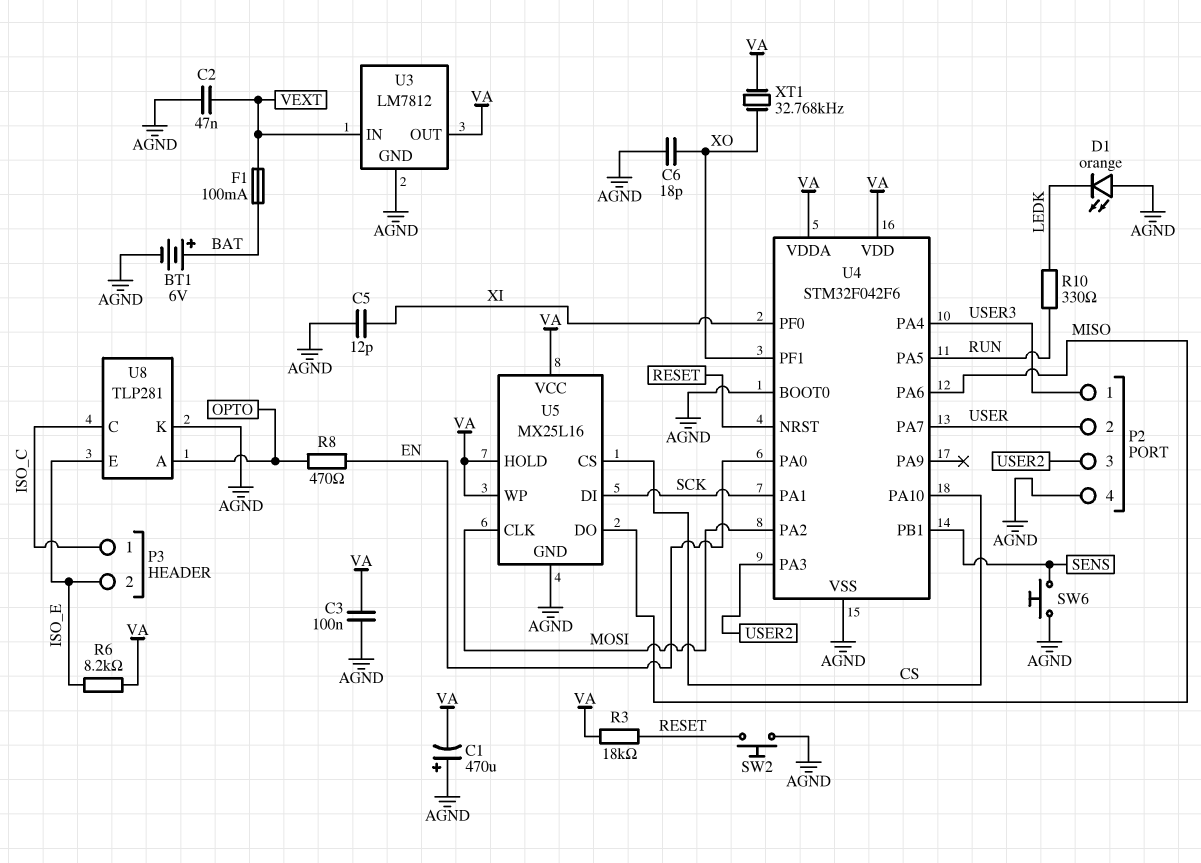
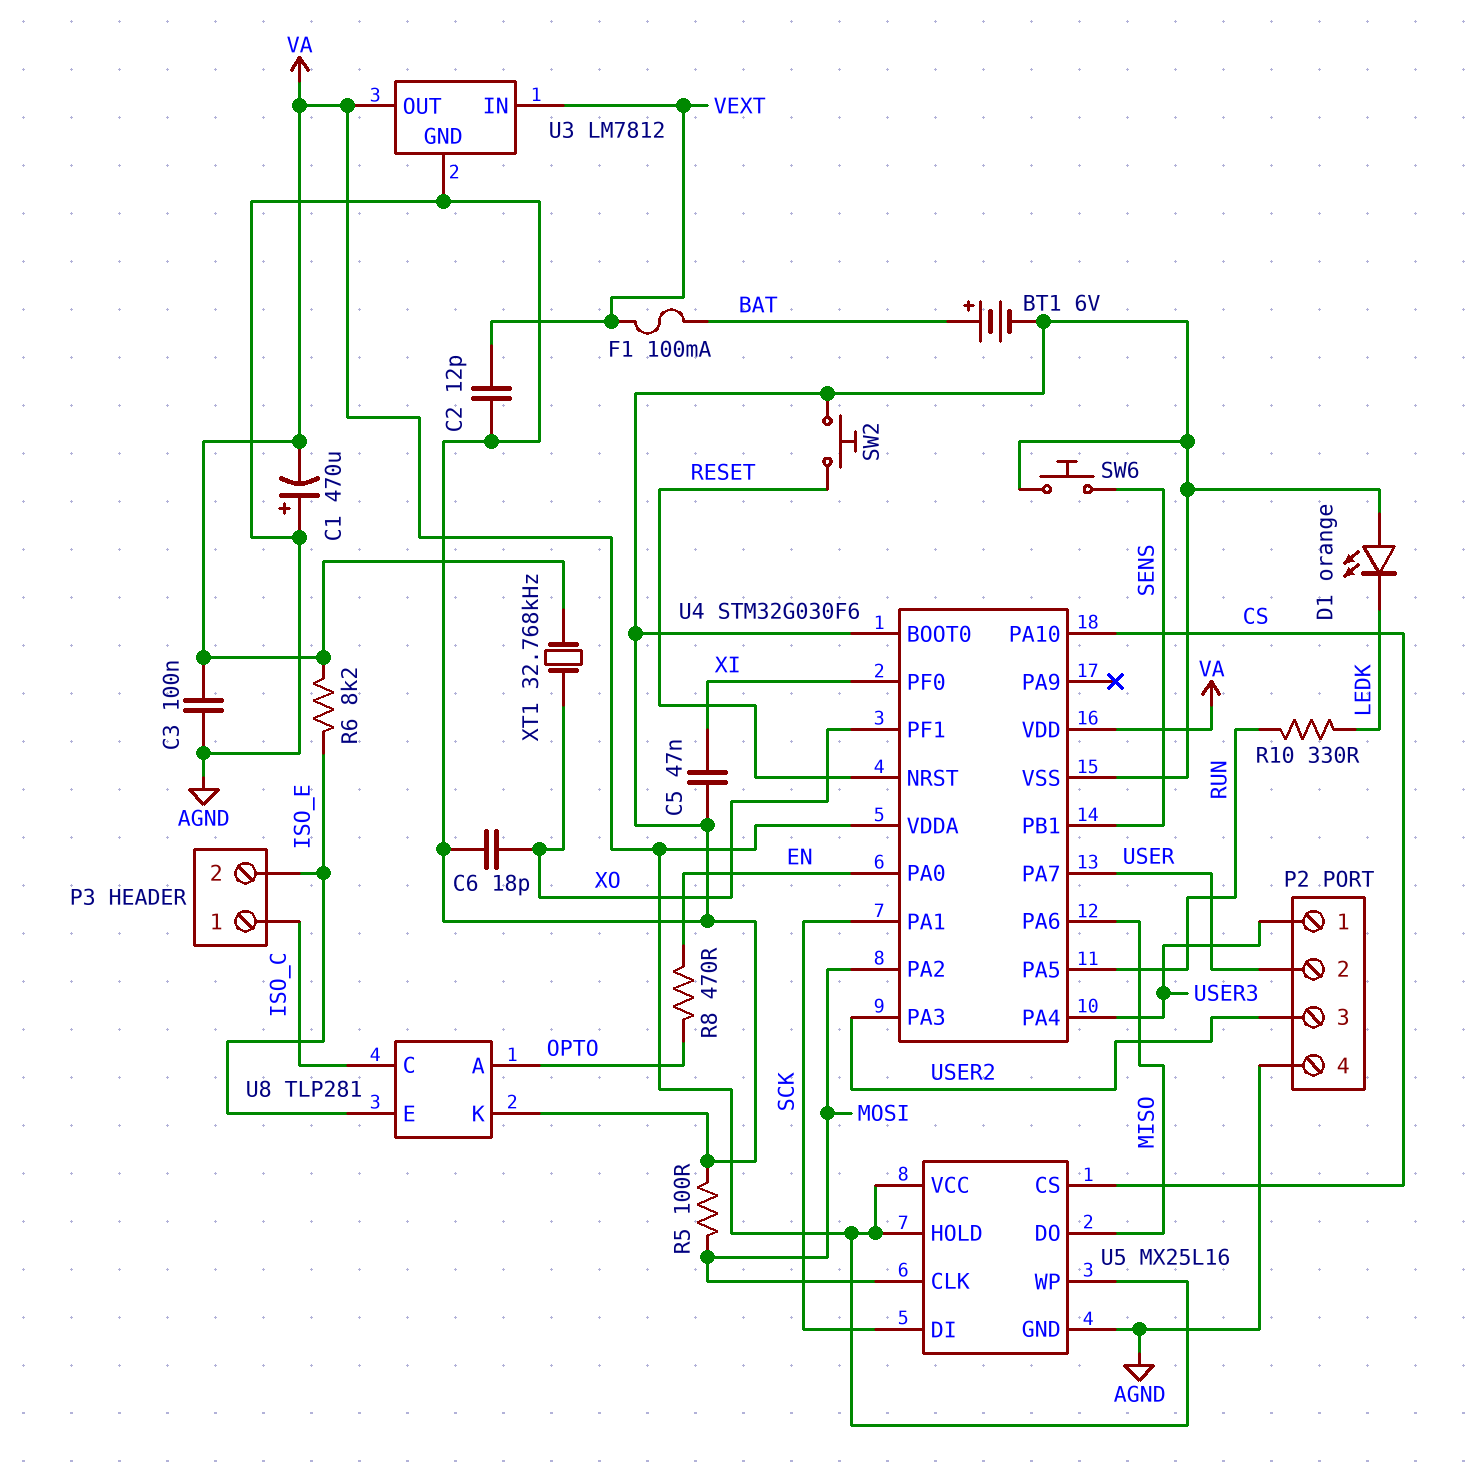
C2: 47nF (AGND, VEXT) -> 12pF (AGND, VEXT)
C5: 12pF (AGND, XI) -> 47nF (AGND, XI)
R3: 18k (RESET, VA) -> none
R5: none -> 100 (AGND, MOSI)
U4: STM32F042F6 -> STM32G030F6

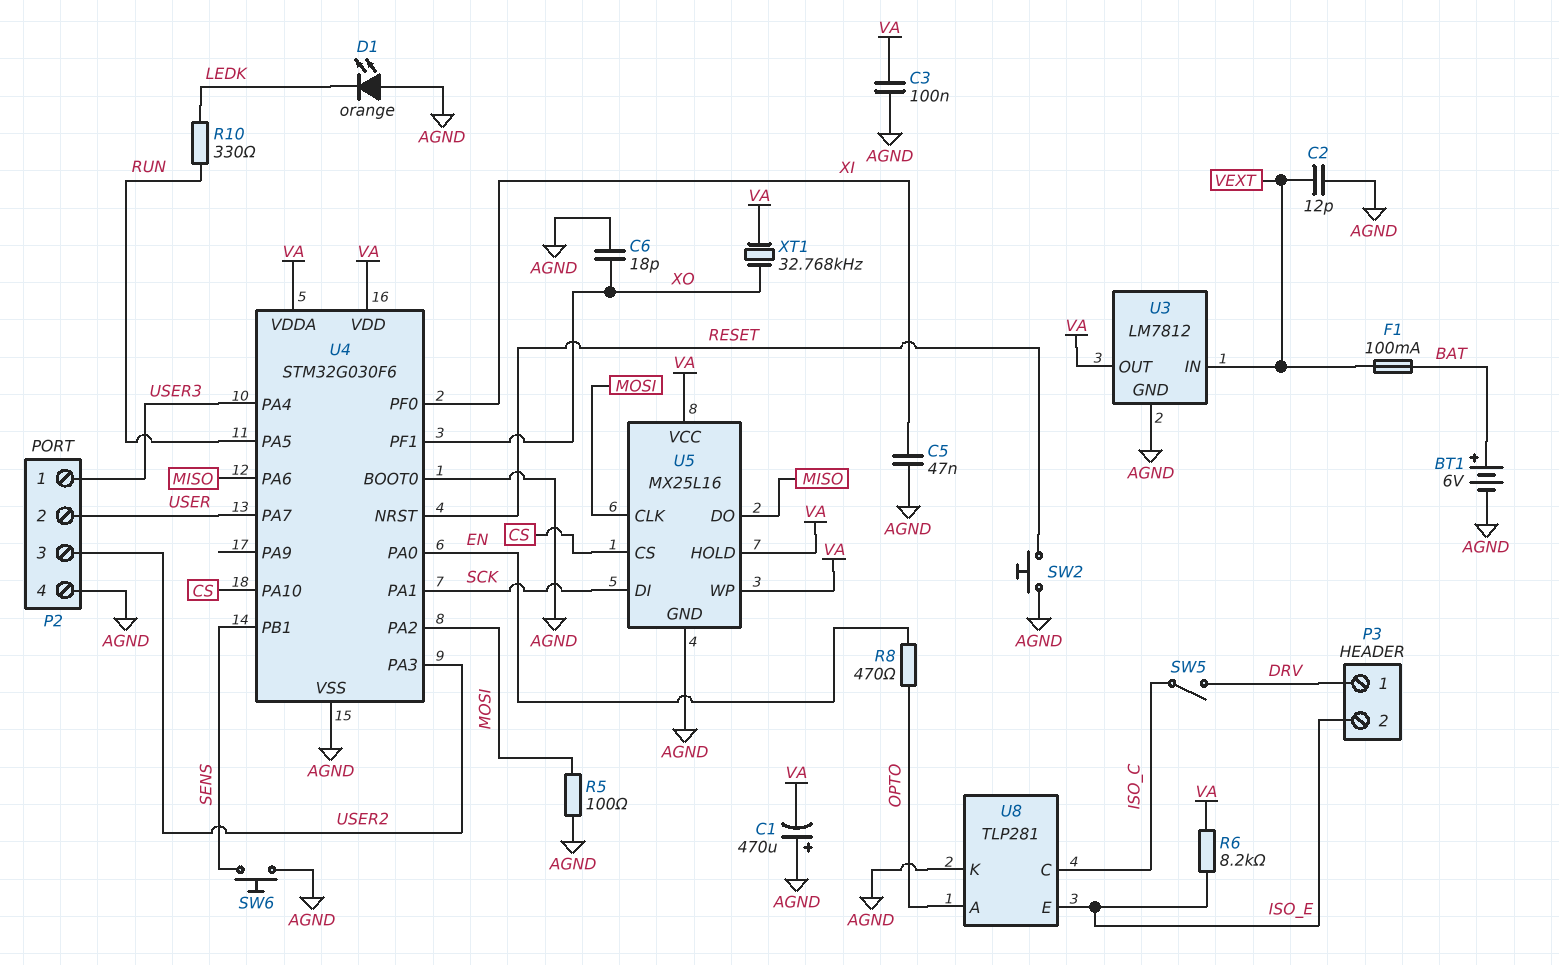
P3 pin 1: ISO_C -> DRV
SW5: none -> switch (DRV, ISO_C)

